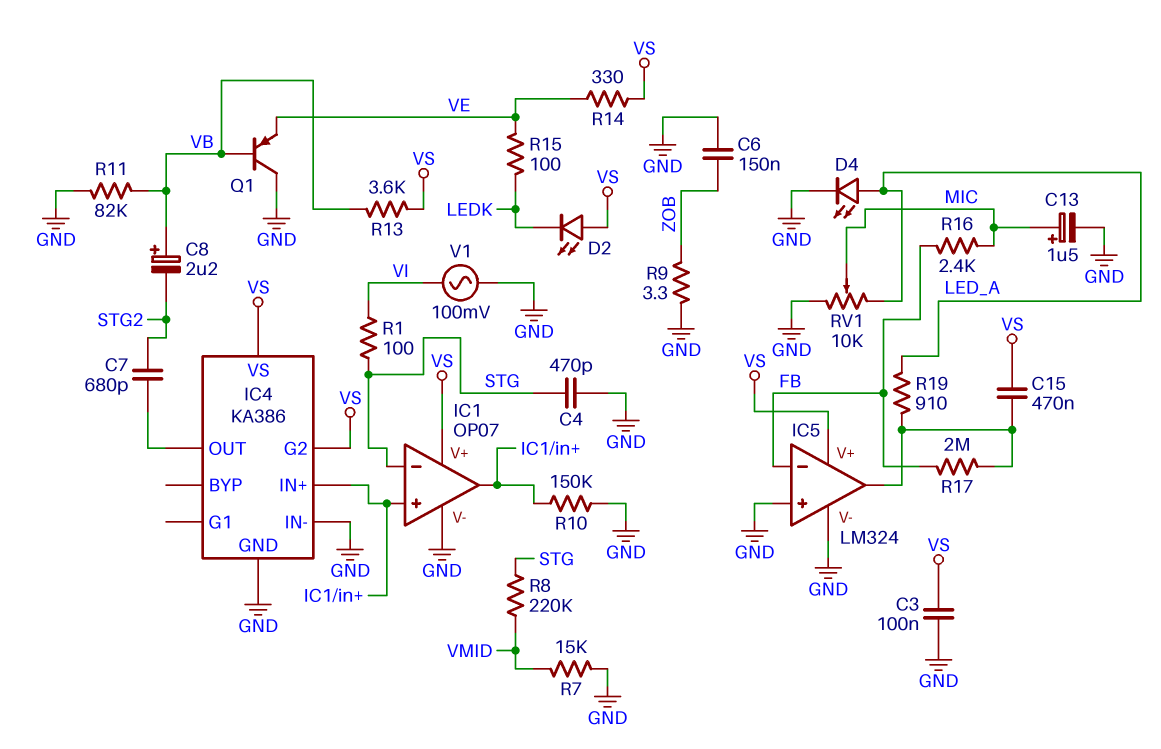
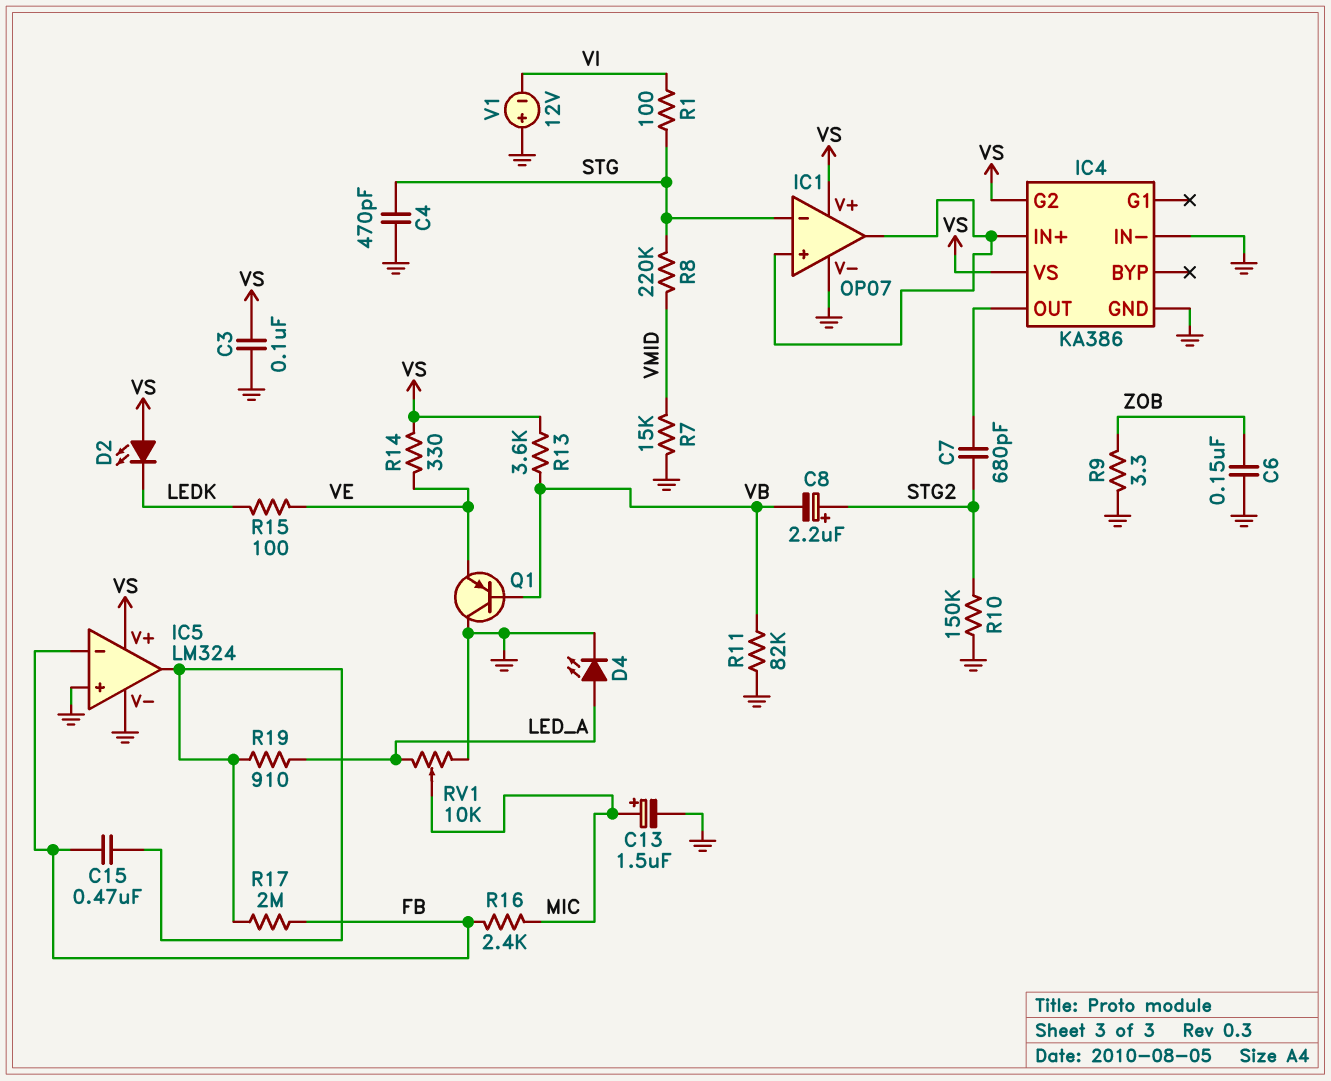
C8: 2.2uF (plus VB, minus STG2) -> 2.2uF (plus STG2, minus VB)
C15: 470nF (IC5/out, VS) -> 470nF (FB, IC5/out)
R10: 150k (GND, IC1/in+) -> 150k (GND, STG2)
V1: AC 100mV (GND, VI) -> 12V (plus GND, minus VI)

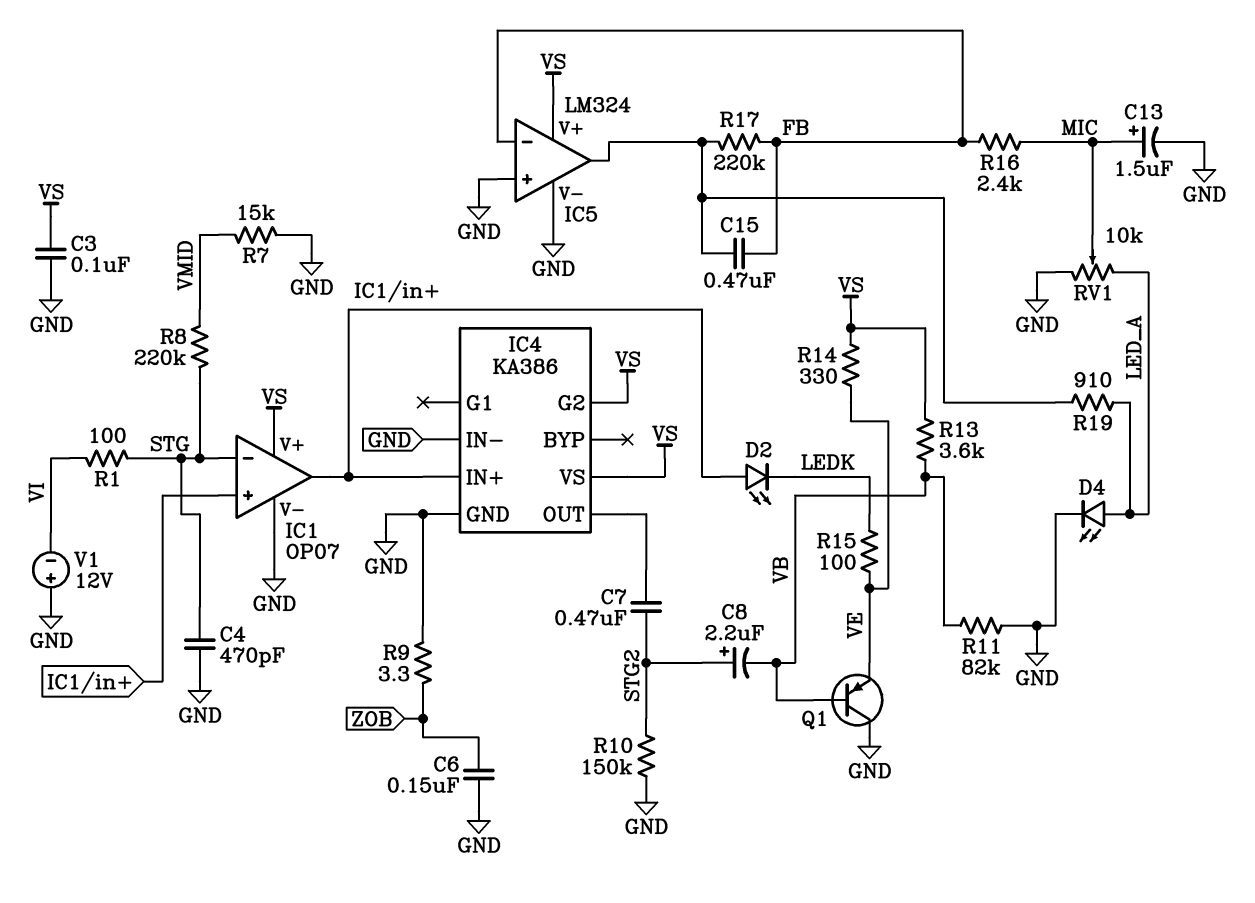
C7: 680pF (IC4/OUT, STG2) -> 470nF (IC4/OUT, STG2)
D2: LED (A VS, K LEDK) -> LED (A IC1/in+, K LEDK)
R17: 2M (FB, IC5/out) -> 220k (FB, IC5/out)

